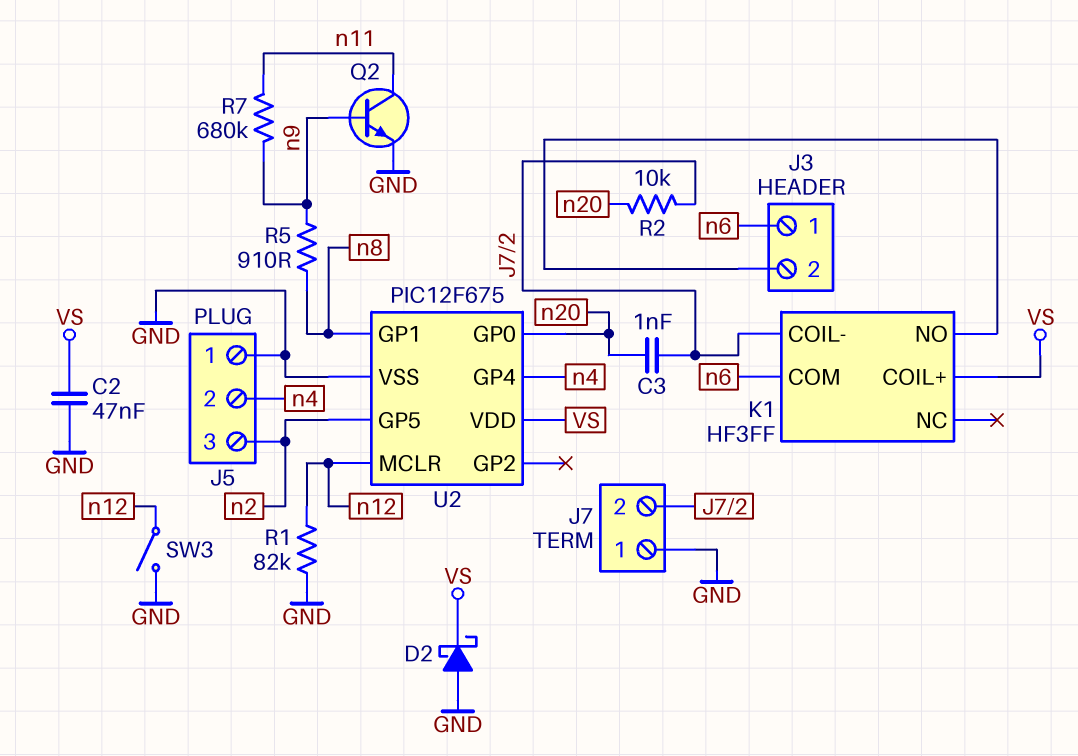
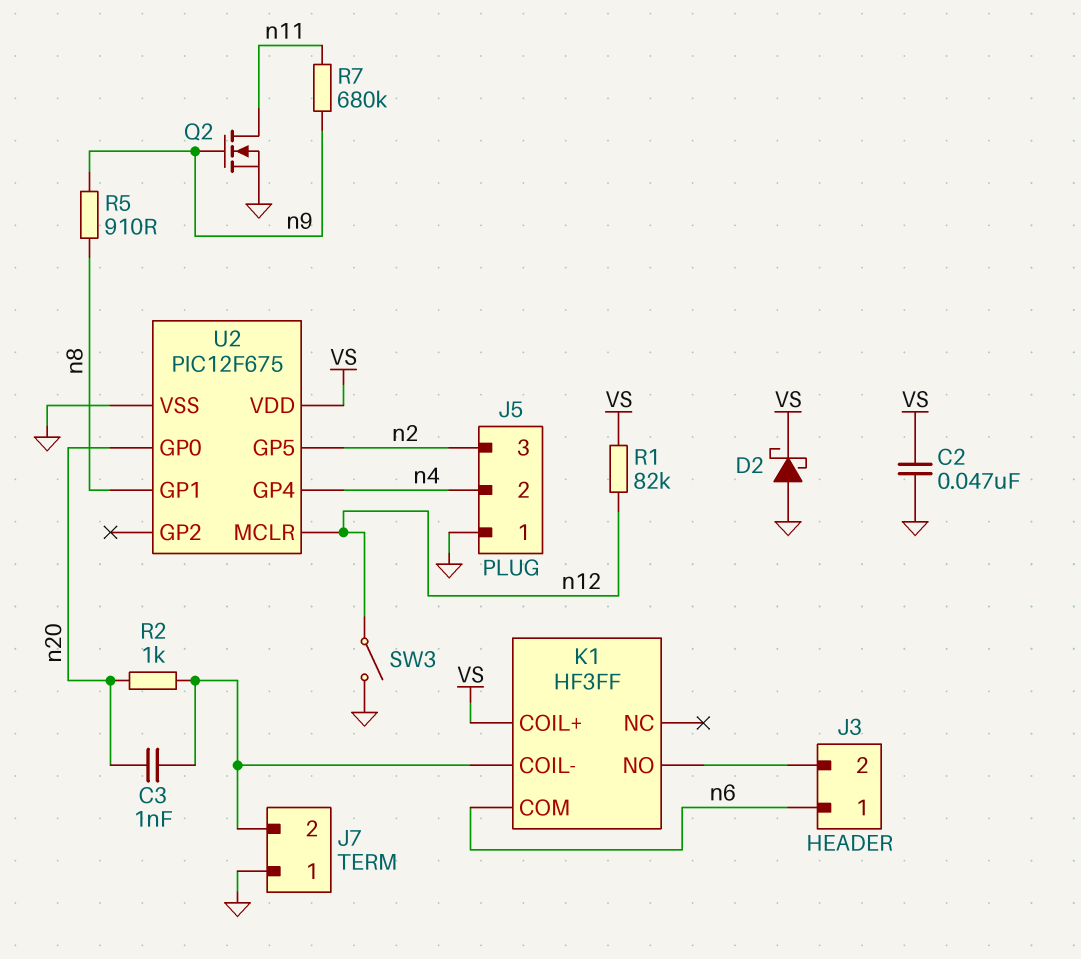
Q2: NPN (B n9, C n11, E GND) -> NMOS (G n9, D n11, S GND)
R1: 82k (GND, n12) -> 82k (VS, n12)
R2: 10k (J7/2, n20) -> 1k (J7/2, n20)

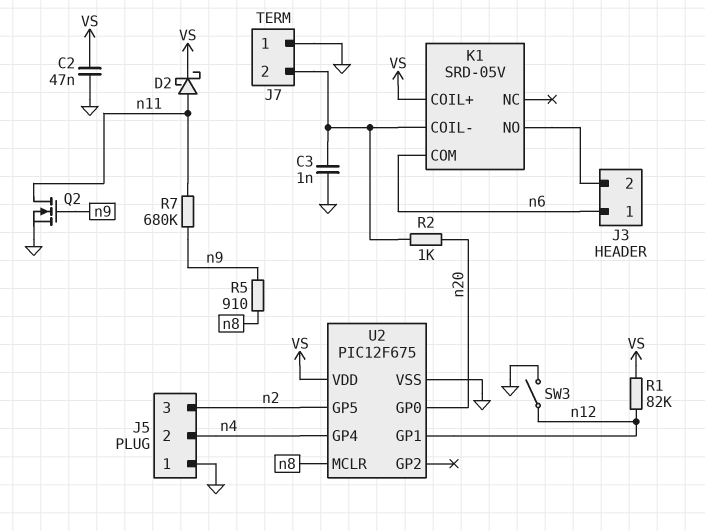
C3: 1nF (J7/2, n20) -> 1nF (GND, J7/2)
D2: schottky (A GND, K VS) -> schottky (A n11, K VS)
K1: HF3FF -> SRD-05V
U2 pin GP1: n8 -> n12
U2 pin MCLR: n12 -> n8

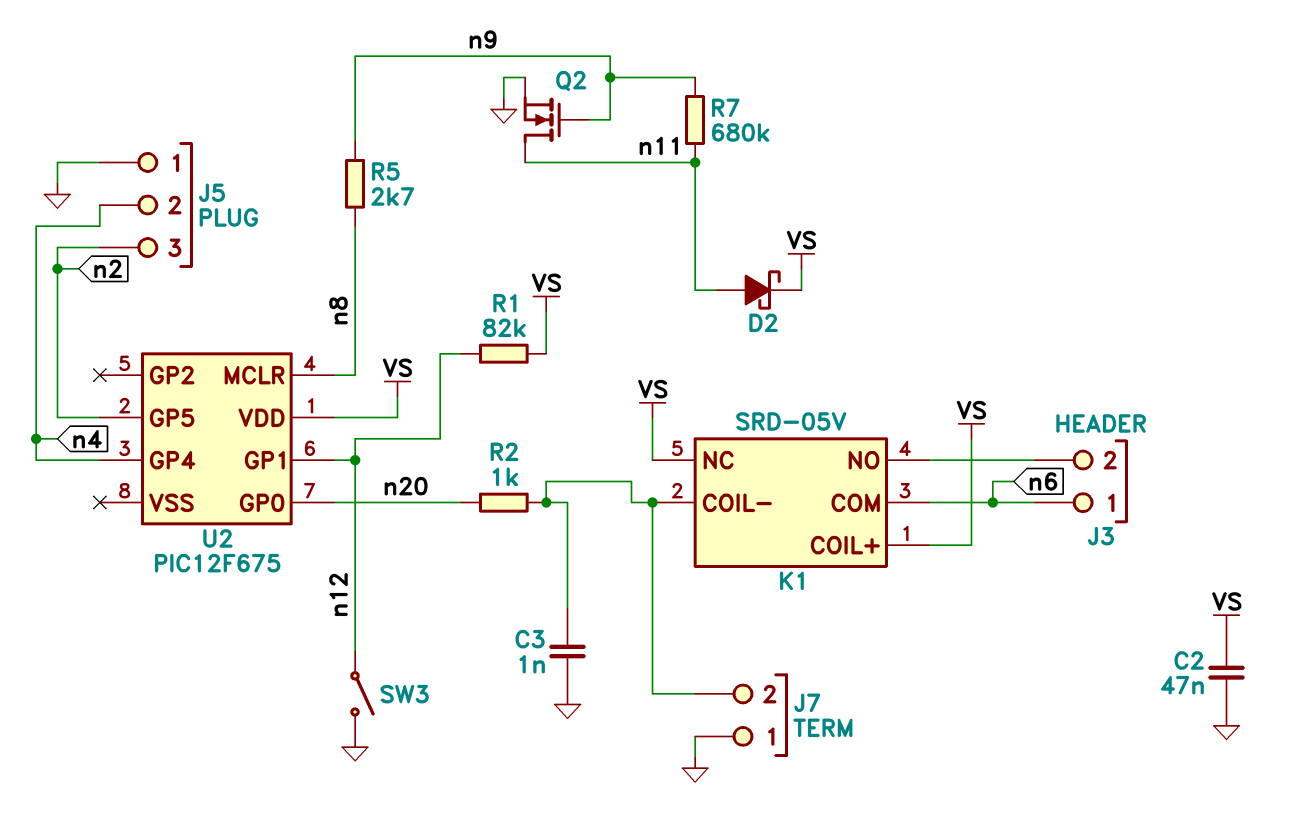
K1 pin NC: none -> VS
R5: 910 (n8, n9) -> 2.7k (n8, n9)
U2 pin VSS: GND -> none

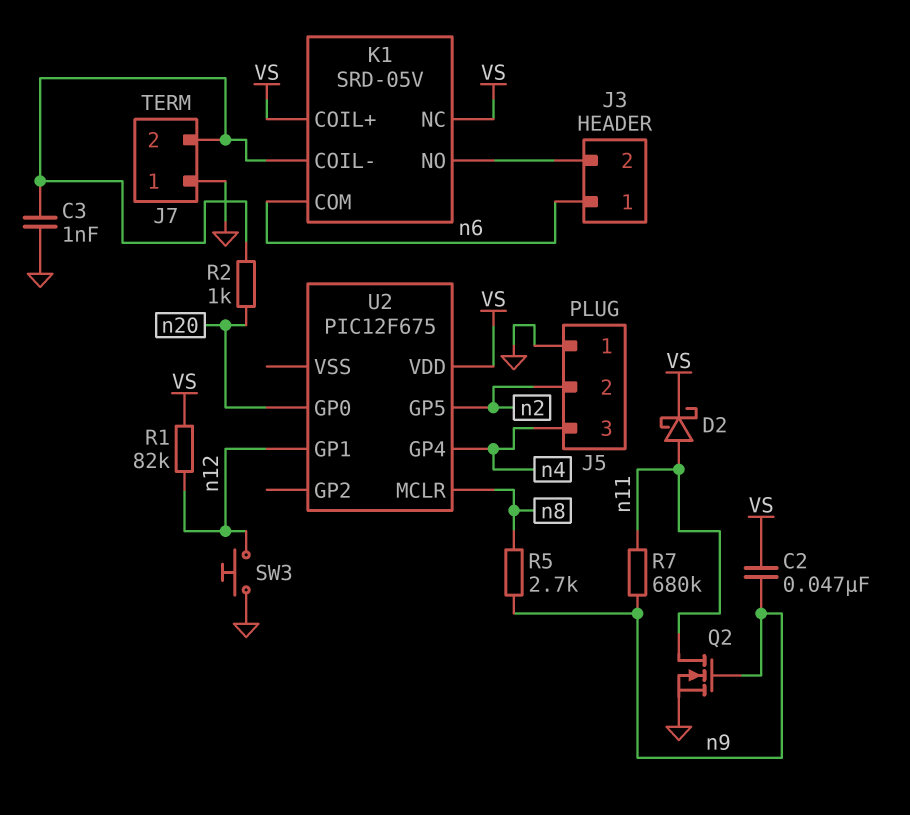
C2: 47nF (GND, VS) -> 47nF (VS, n9)
J5 pin 2: n4 -> n2
J5 pin 3: n2 -> n4
SW3: switch (GND, n12) -> button (GND, n12)

